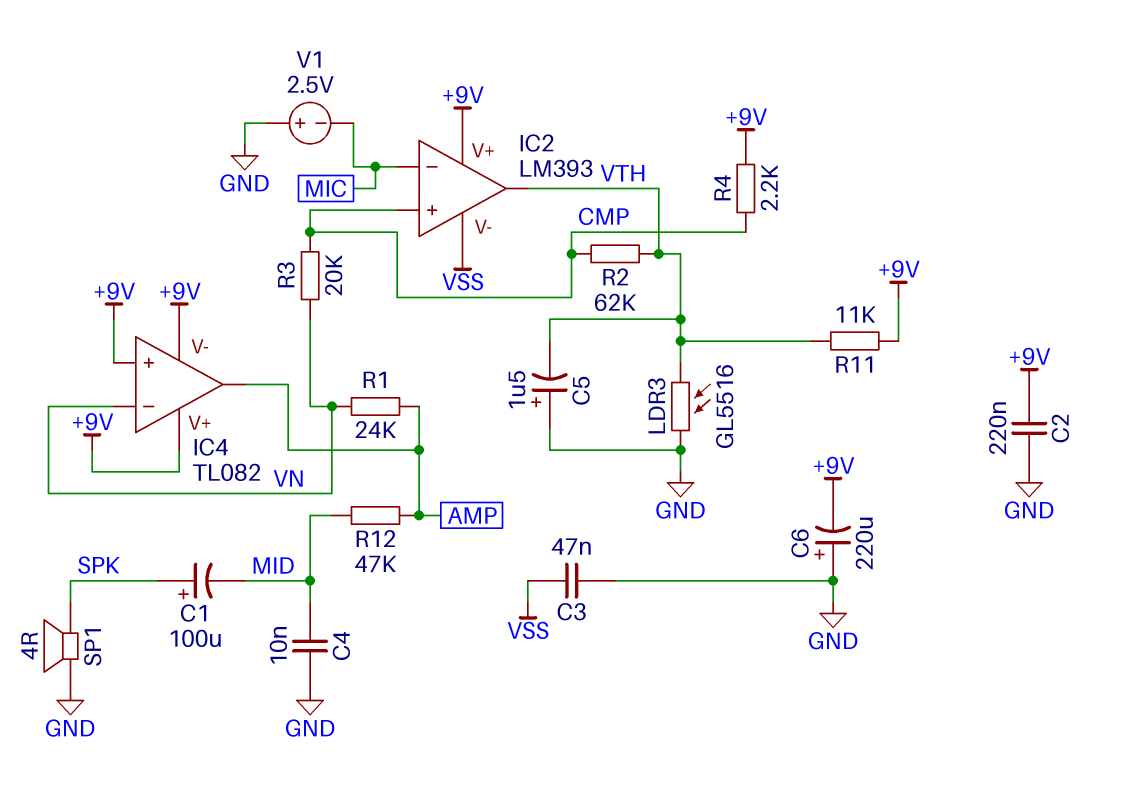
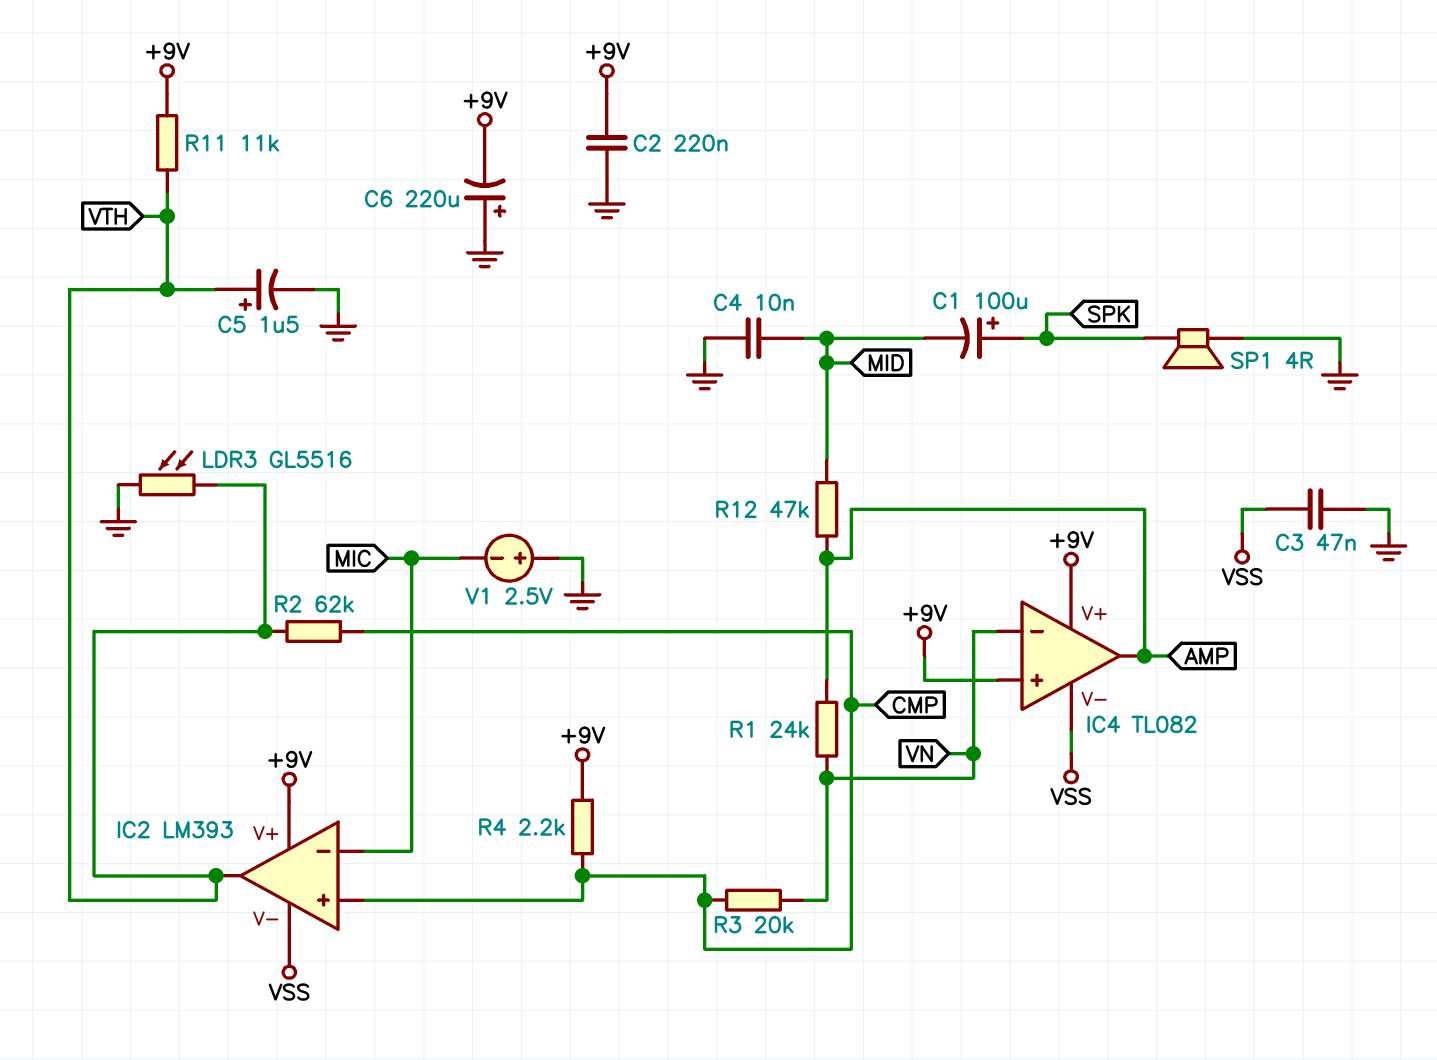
C5: 1.5uF (plus GND, minus VTH) -> 1.5uF (plus VTH, minus GND)
IC4 pin V-: +9V -> VSS

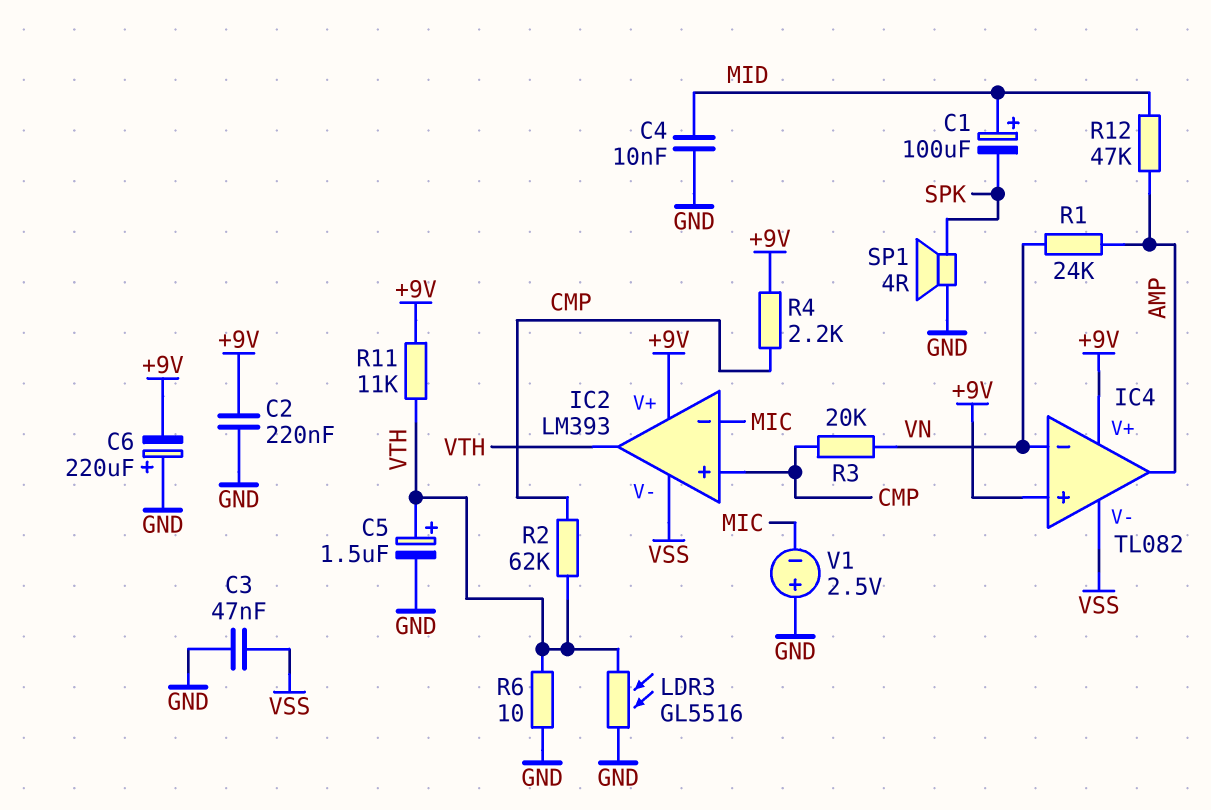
C1: 100uF (plus SPK, minus MID) -> 100uF (plus MID, minus SPK)
R6: none -> 10 (GND, VTH)

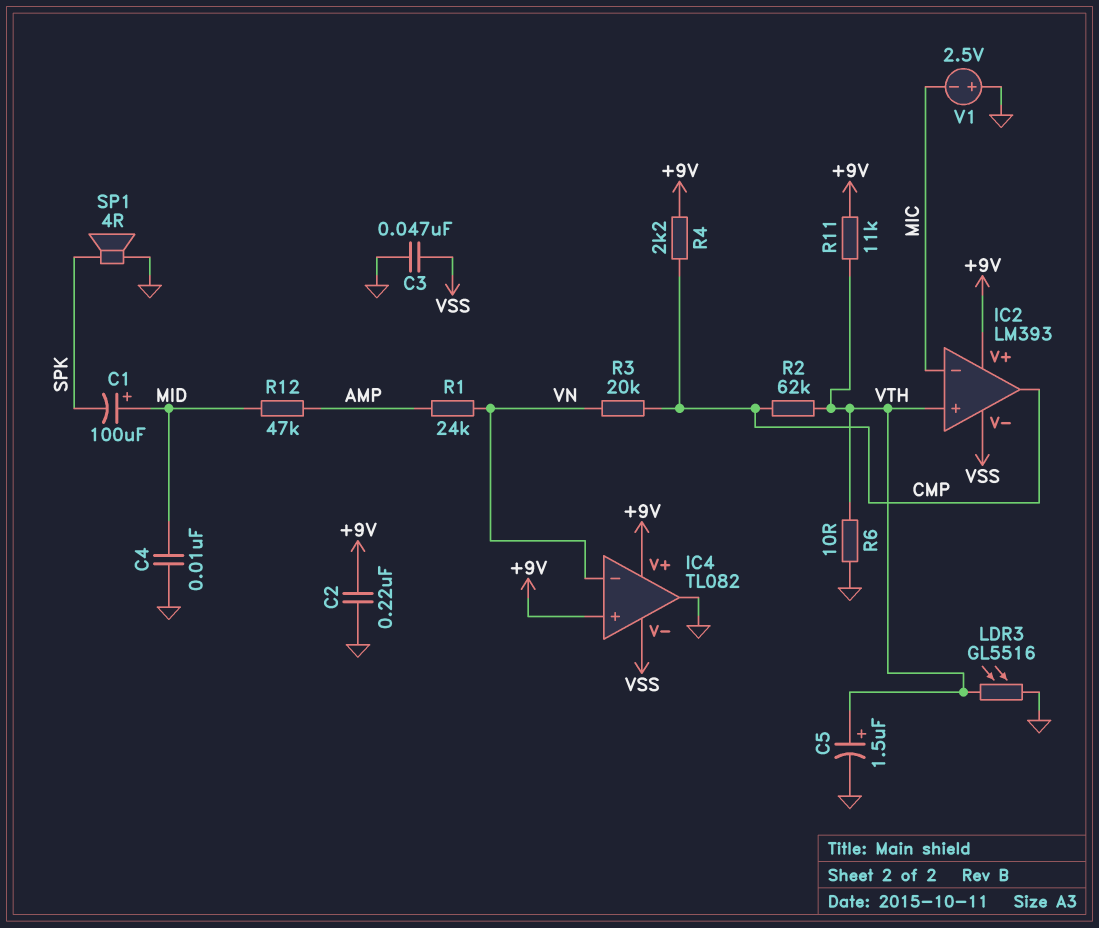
C6: 220uF (plus GND, minus +9V) -> none
IC2 pin in+: CMP -> VTH
IC2 pin out: VTH -> CMP
IC4 pin out: AMP -> GND

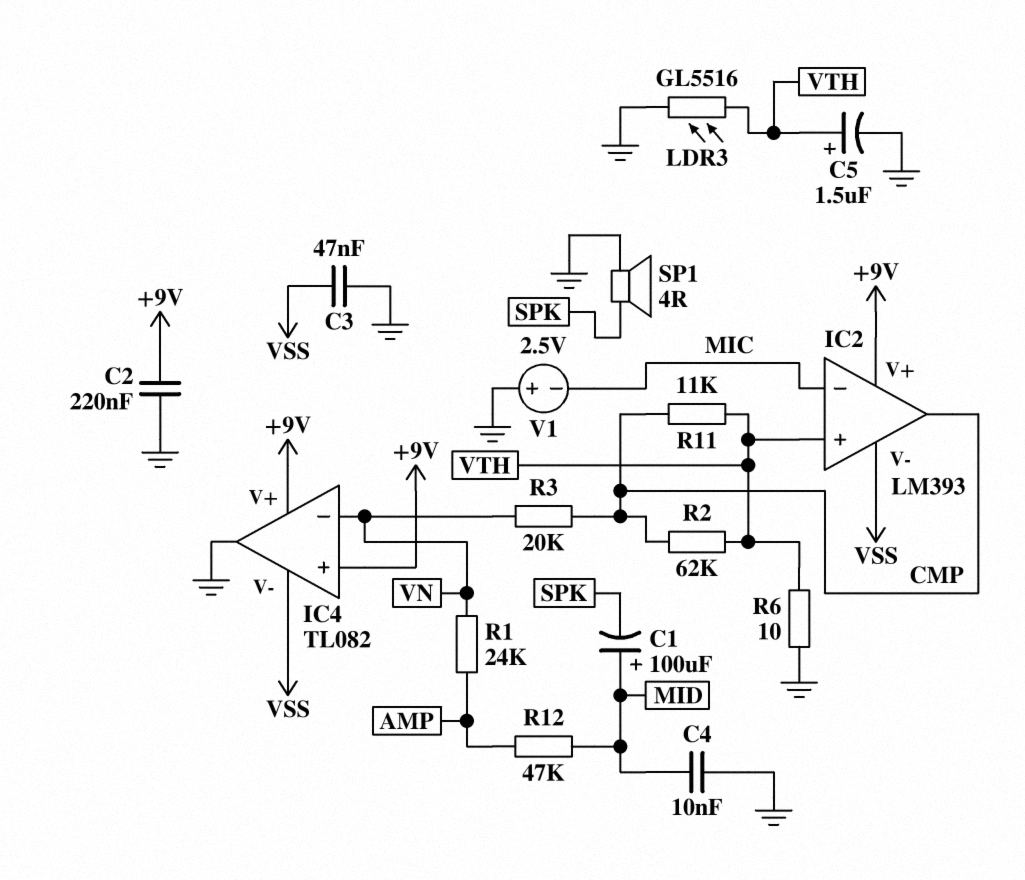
R4: 2.2k (+9V, CMP) -> none
R11: 11k (+9V, VTH) -> 11k (CMP, VTH)

